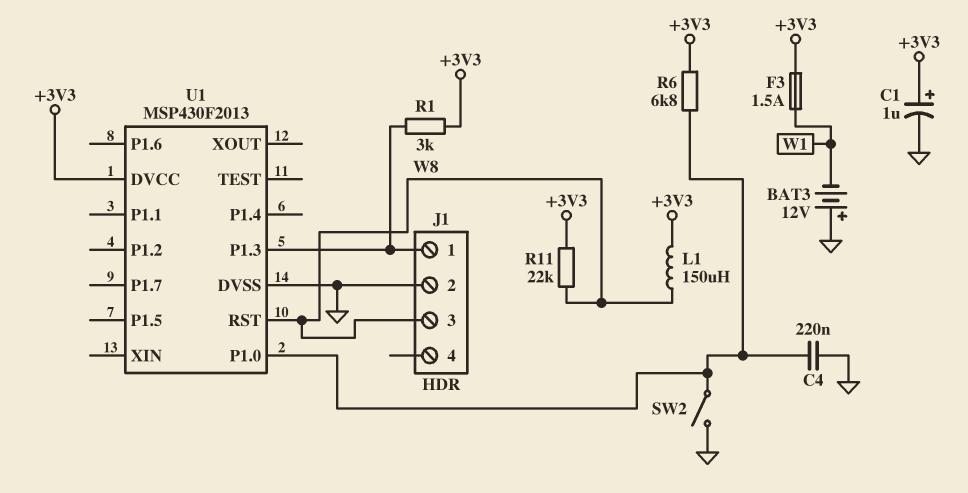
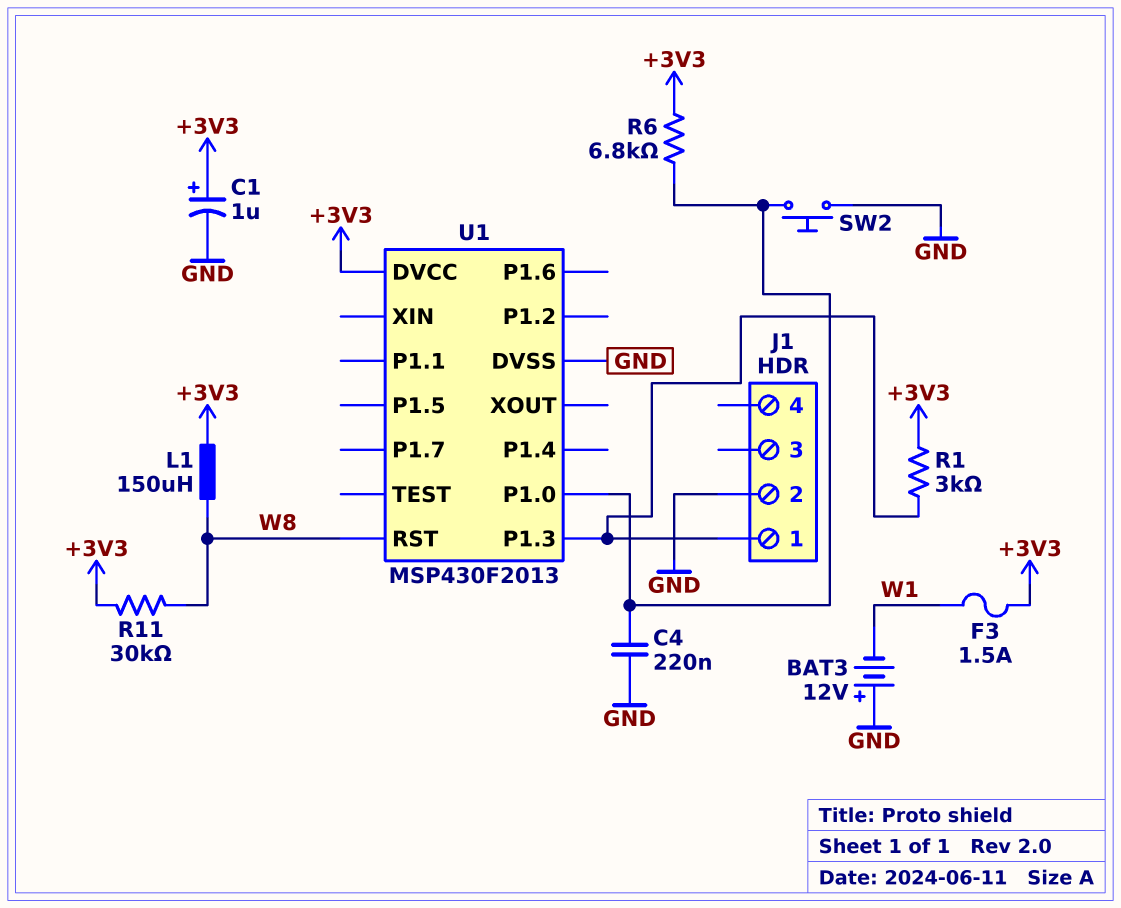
J1 pin 3: W8 -> none
R11: 22k (+3V3, W8) -> 30k (+3V3, W8)
SW2: switch (GND, U1/P1.0) -> button (GND, U1/P1.0)

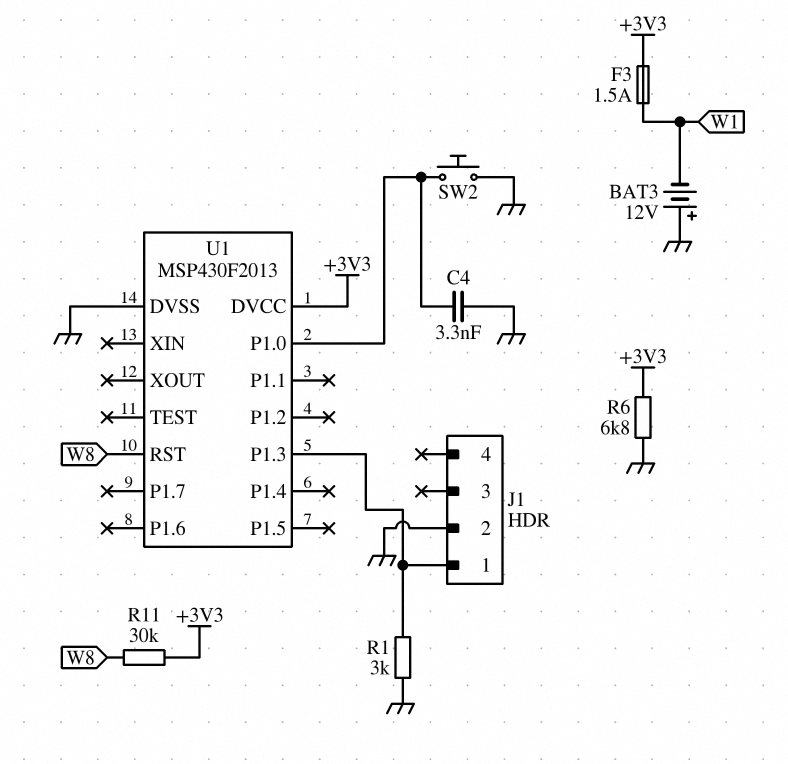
C1: 1uF (plus +3V3, minus GND) -> none
C4: 220nF (GND, U1/P1.0) -> 3.3nF (GND, U1/P1.0)
L1: 150uH (+3V3, W8) -> none
R1: 3k (+3V3, J1/1) -> 3k (GND, J1/1)
R6: 6.8k (+3V3, U1/P1.0) -> 6.8k (+3V3, GND)

